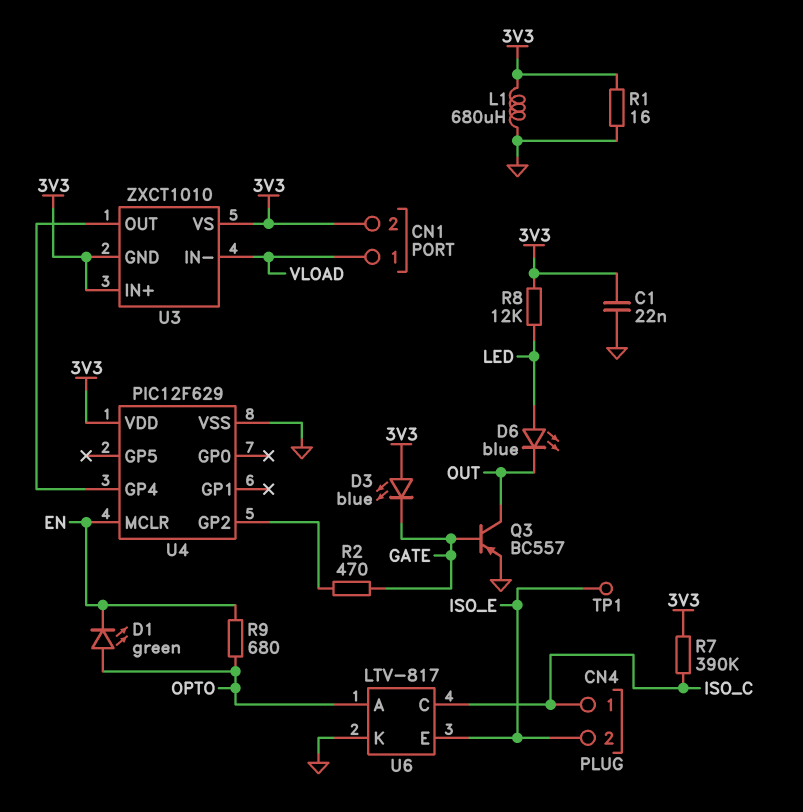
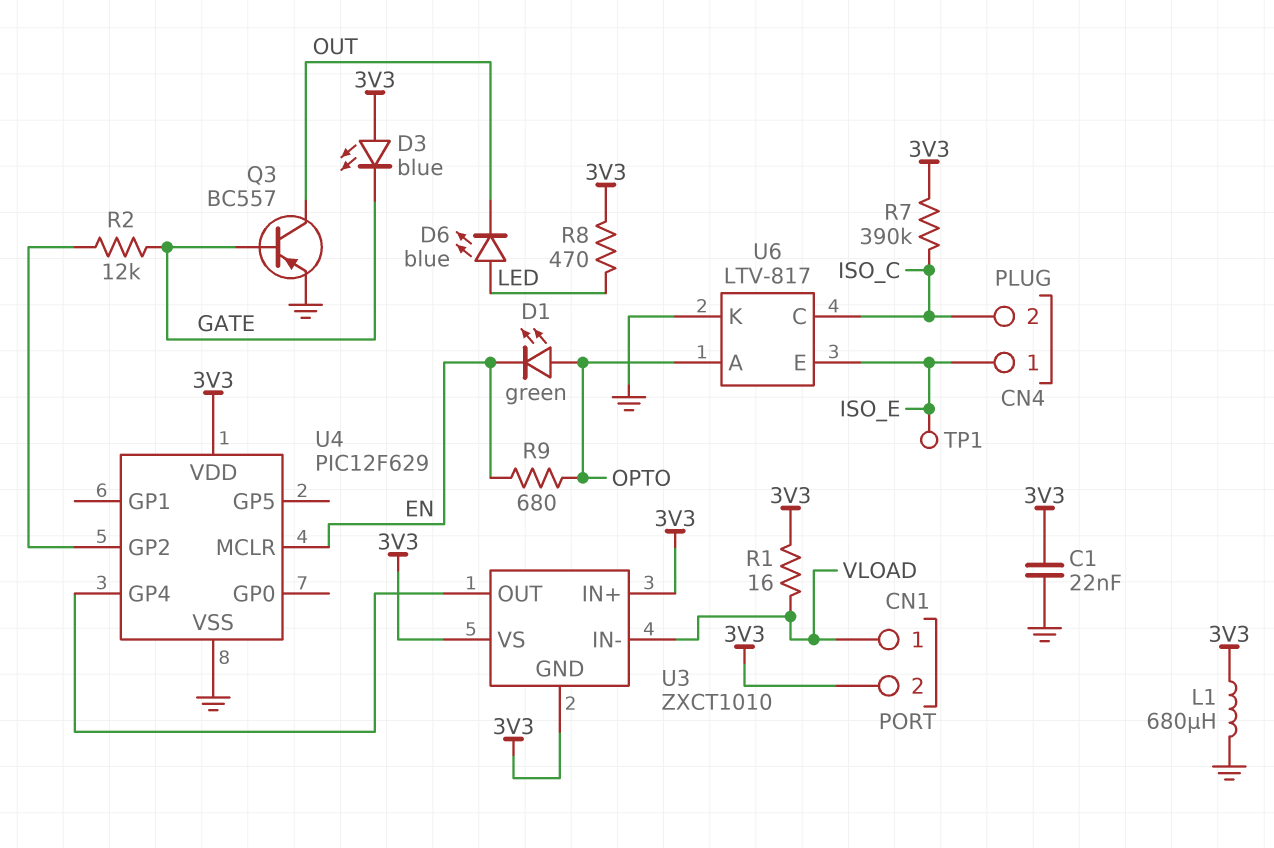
CN4 pin 1: ISO_C -> ISO_E
CN4 pin 2: ISO_E -> ISO_C
R1: 16 (3V3, GND) -> 16 (3V3, VLOAD)
R2: 470 (GATE, U4/GP2) -> 12k (GATE, U4/GP2)
R8: 12k (3V3, LED) -> 470 (3V3, LED)

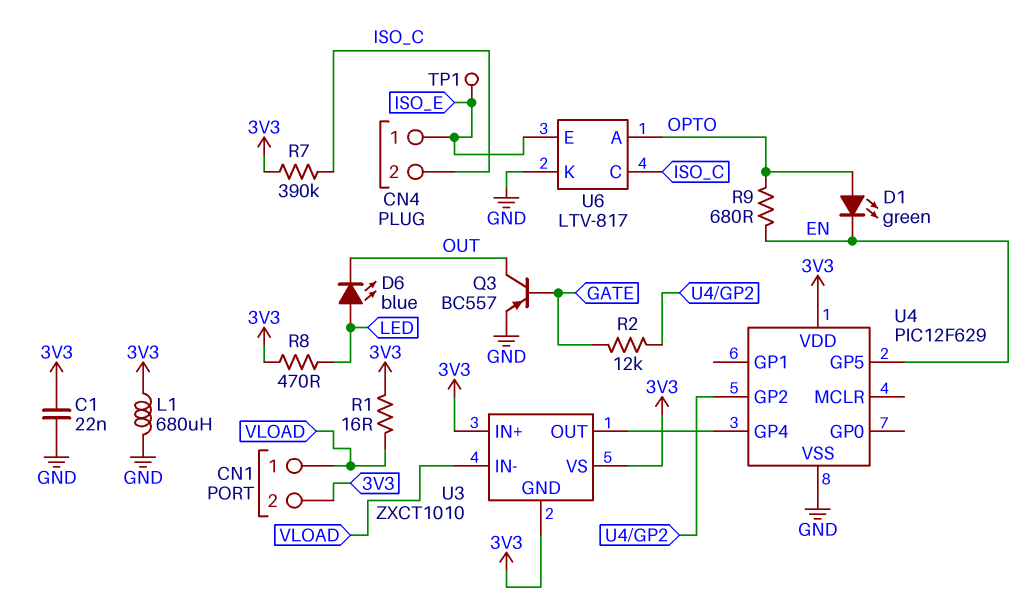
D3: LED blue (A 3V3, K GATE) -> none
U4 pin GP5: none -> EN
U4 pin MCLR: EN -> none

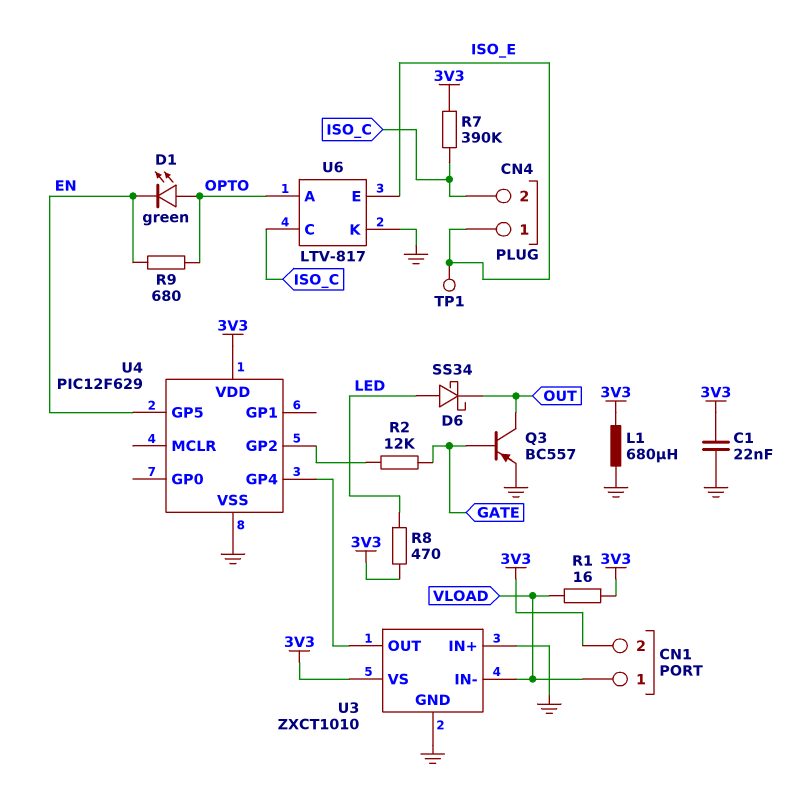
D6: LED blue (A LED, K OUT) -> schottky SS34 (A LED, K OUT)
U3 pin GND: 3V3 -> GND
U3 pin IN+: 3V3 -> GND

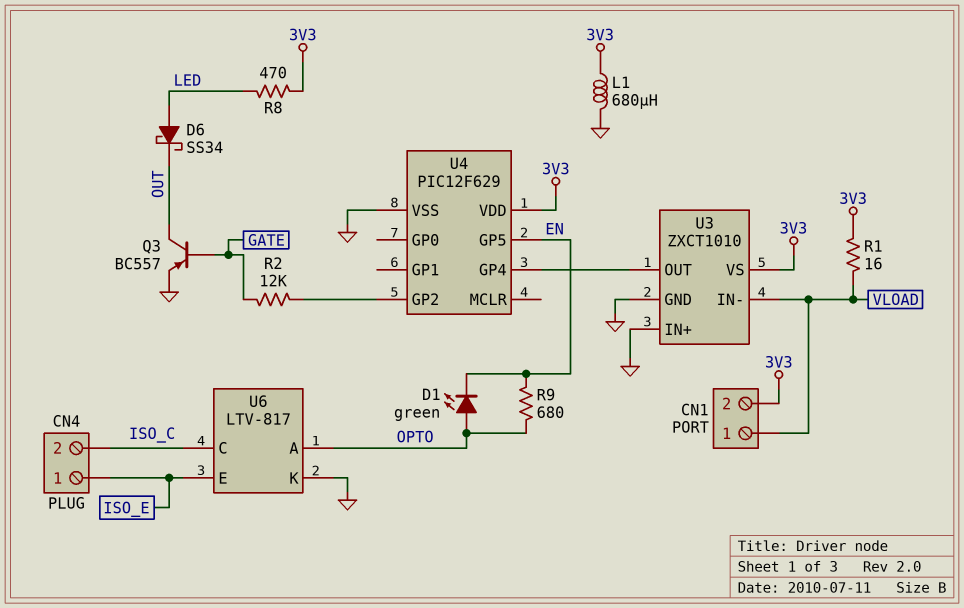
C1: 22nF (3V3, GND) -> none
R7: 390k (3V3, ISO_C) -> none
TP1: test point (ISO_E) -> none

